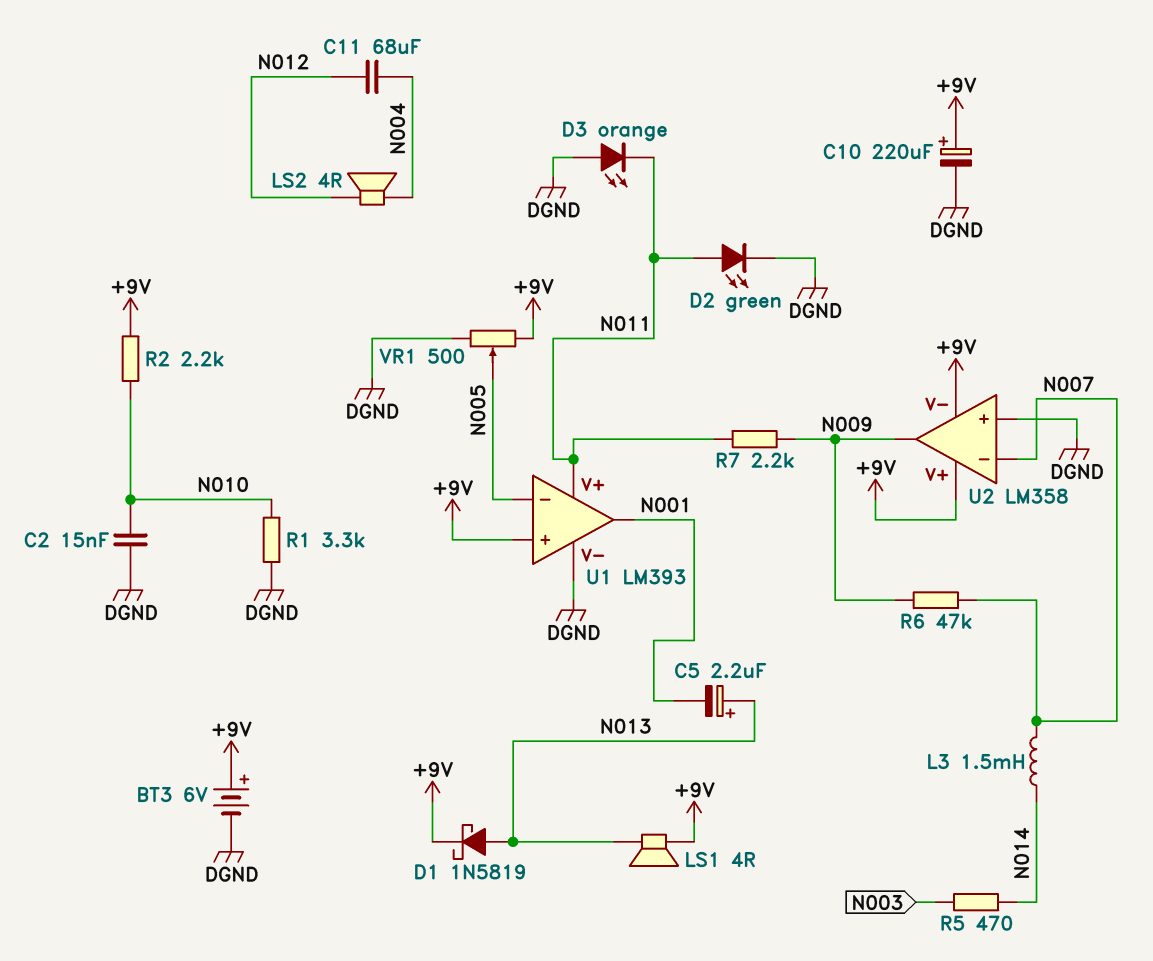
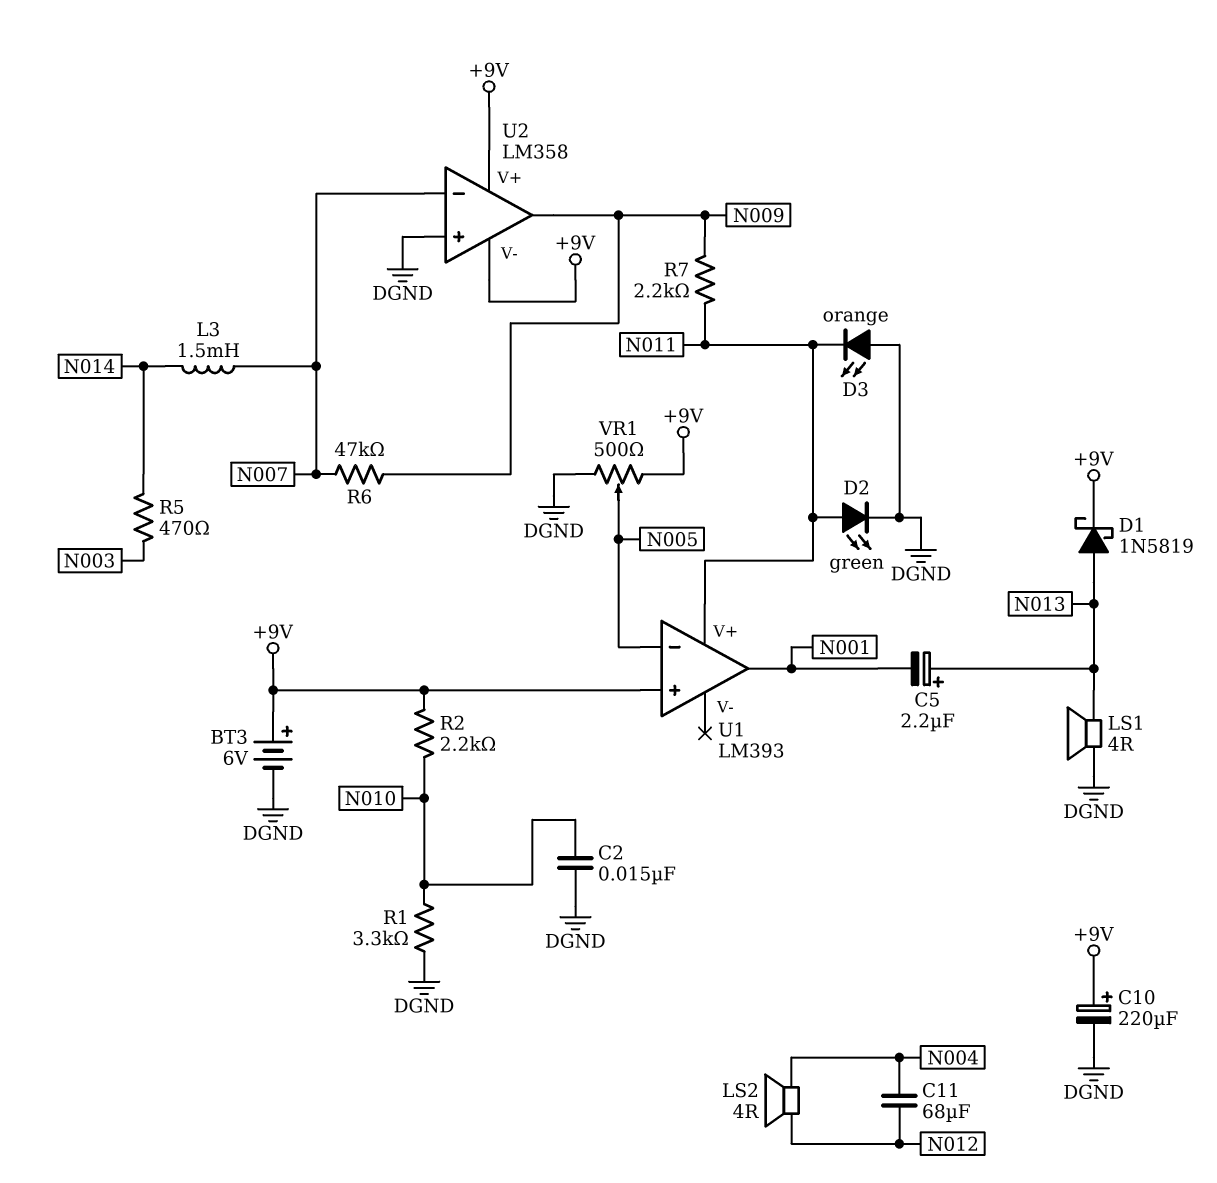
LS1: speaker 4R (+9V, N013) -> speaker 4R (DGND, N013)
U1 pin V-: DGND -> none

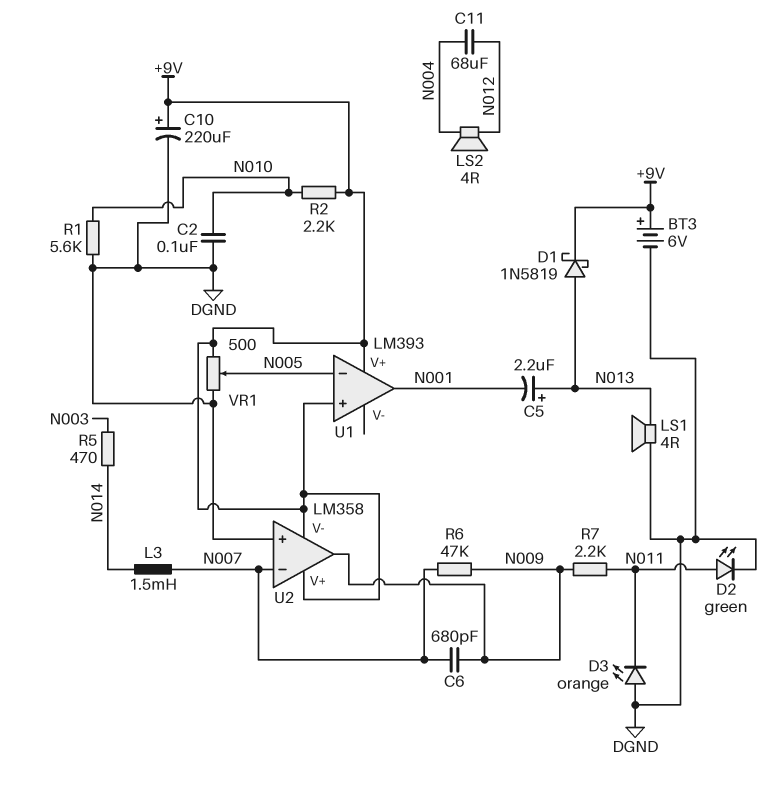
C2: 15nF (DGND, N010) -> 100nF (DGND, N010)
C6: none -> 680pF (N007, N009)
R1: 3.3k (DGND, N010) -> 5.6k (DGND, N010)
U1 pin V+: N011 -> +9V

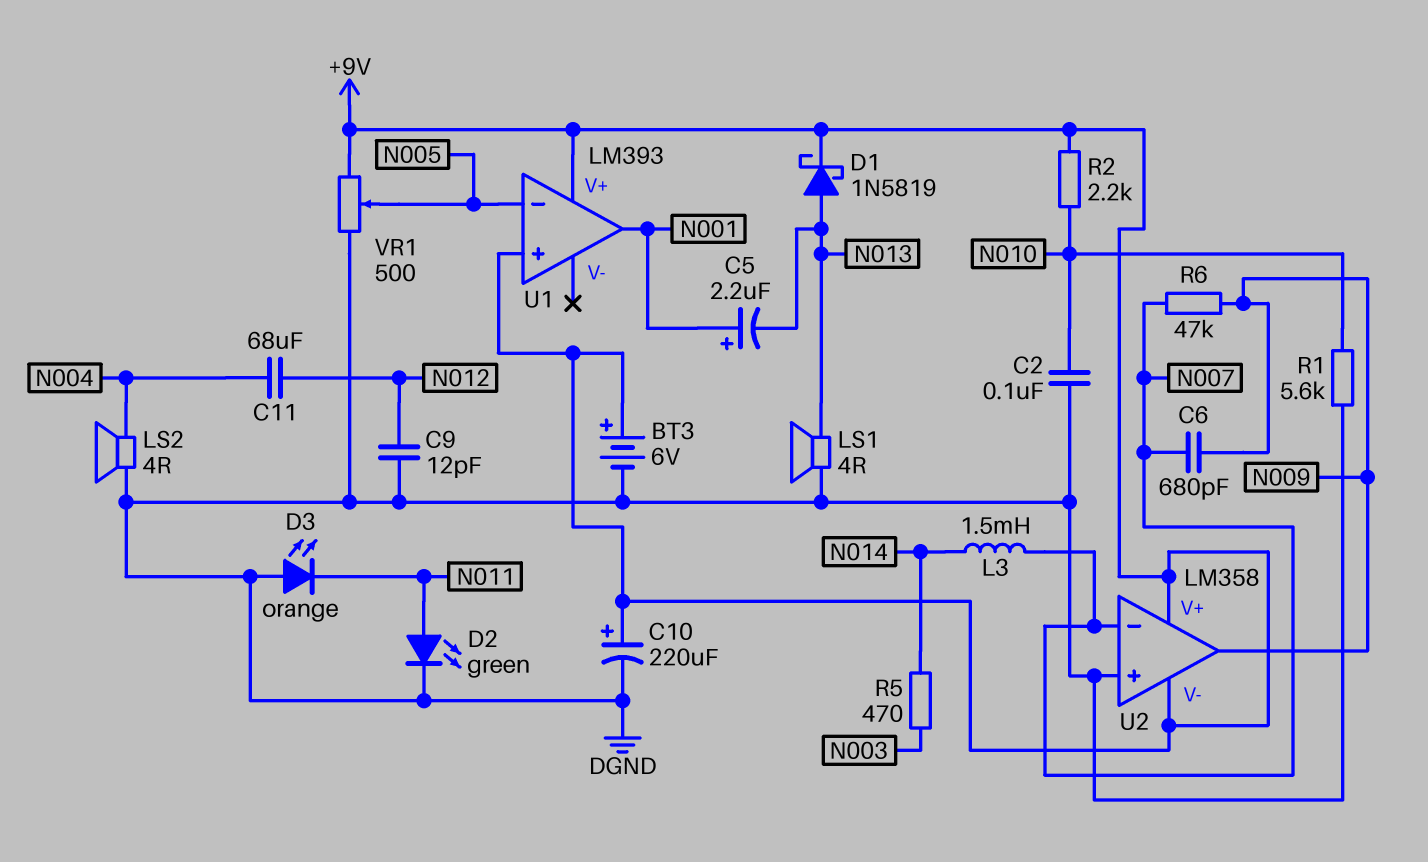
C5: 2.2uF (plus N013, minus N001) -> 2.2uF (plus N001, minus N013)
C9: none -> 12pF (DGND, N012)
LS2: speaker 4R (N004, N012) -> speaker 4R (DGND, N004)
R7: 2.2k (N009, N011) -> none

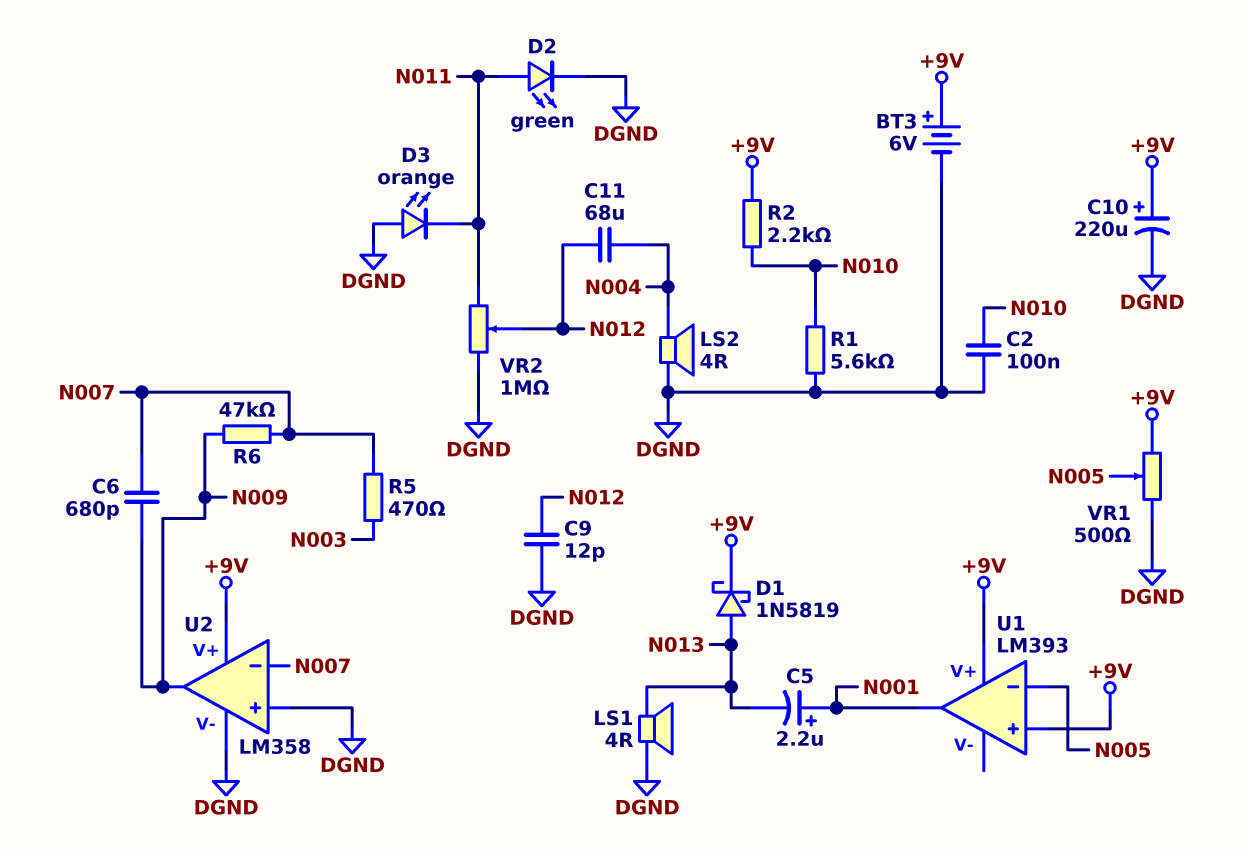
L3: 1.5mH (N007, N014) -> none
R5: 470 (N003, N014) -> 470 (N003, N007)
U2 pin V-: +9V -> DGND
VR2: none -> 1M (DGND, N011, wiper N012)

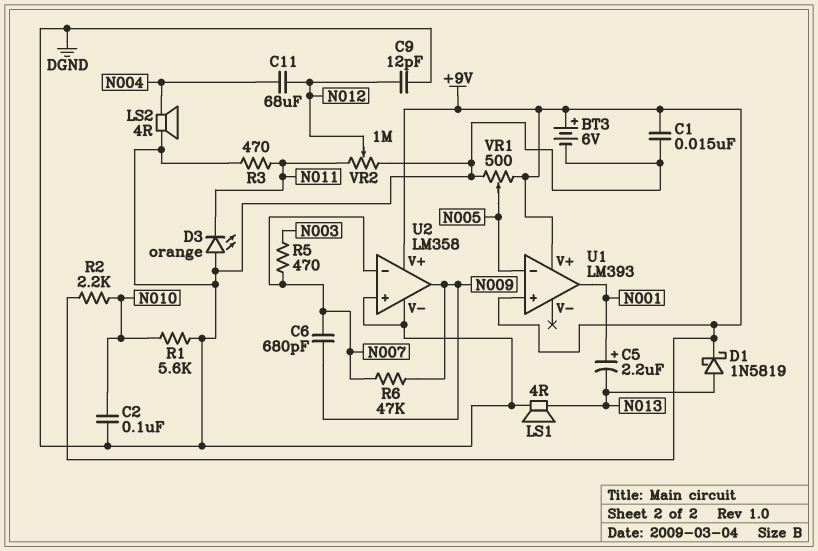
C1: none -> 15nF (+9V, DGND)
C10: 220uF (plus +9V, minus DGND) -> none
D2: LED green (A N011, K DGND) -> none
R3: none -> 470 (DGND, N011)

